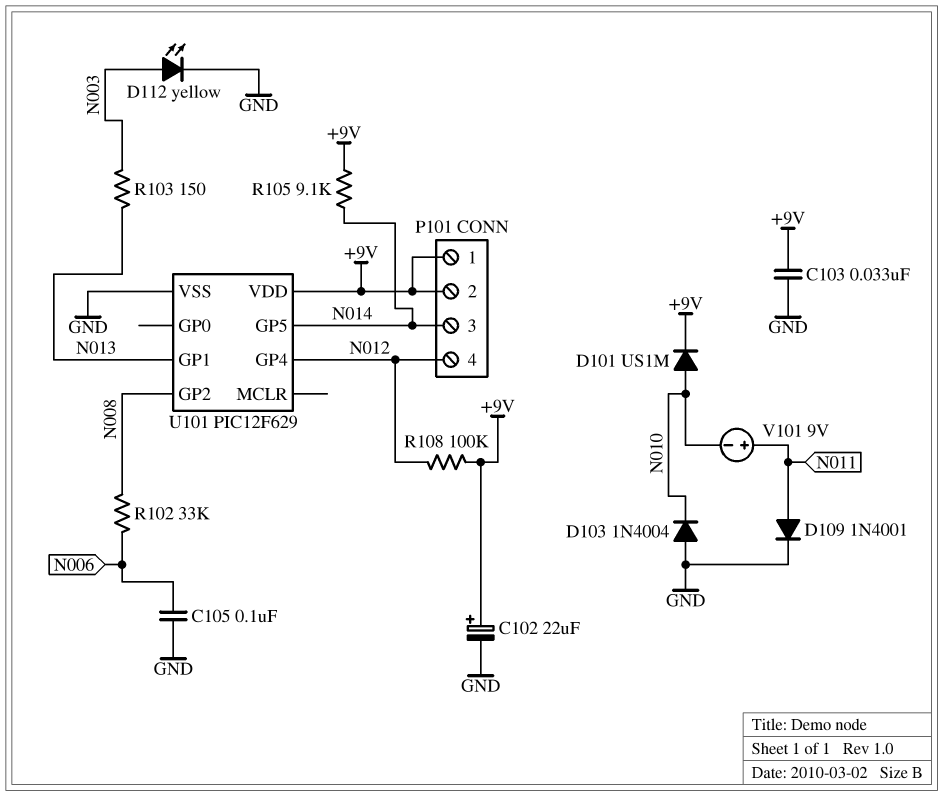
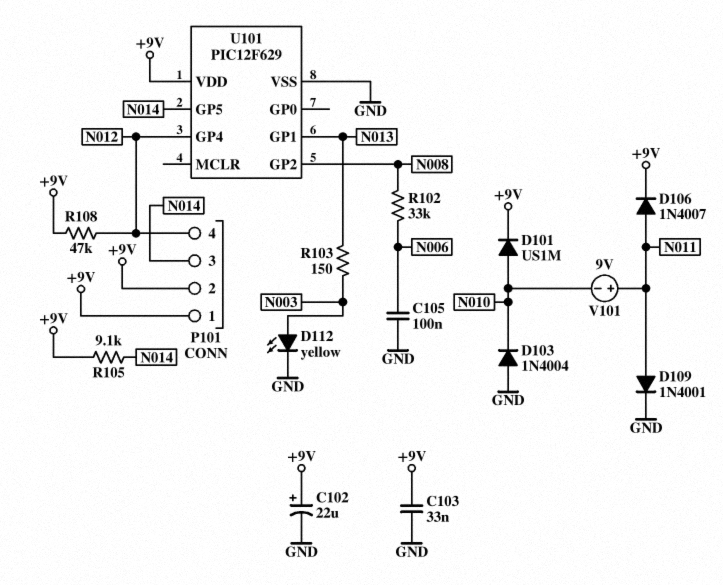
D106: none -> diode 1N4007 (A N011, K +9V)
R108: 100k (+9V, N012) -> 47k (+9V, N012)

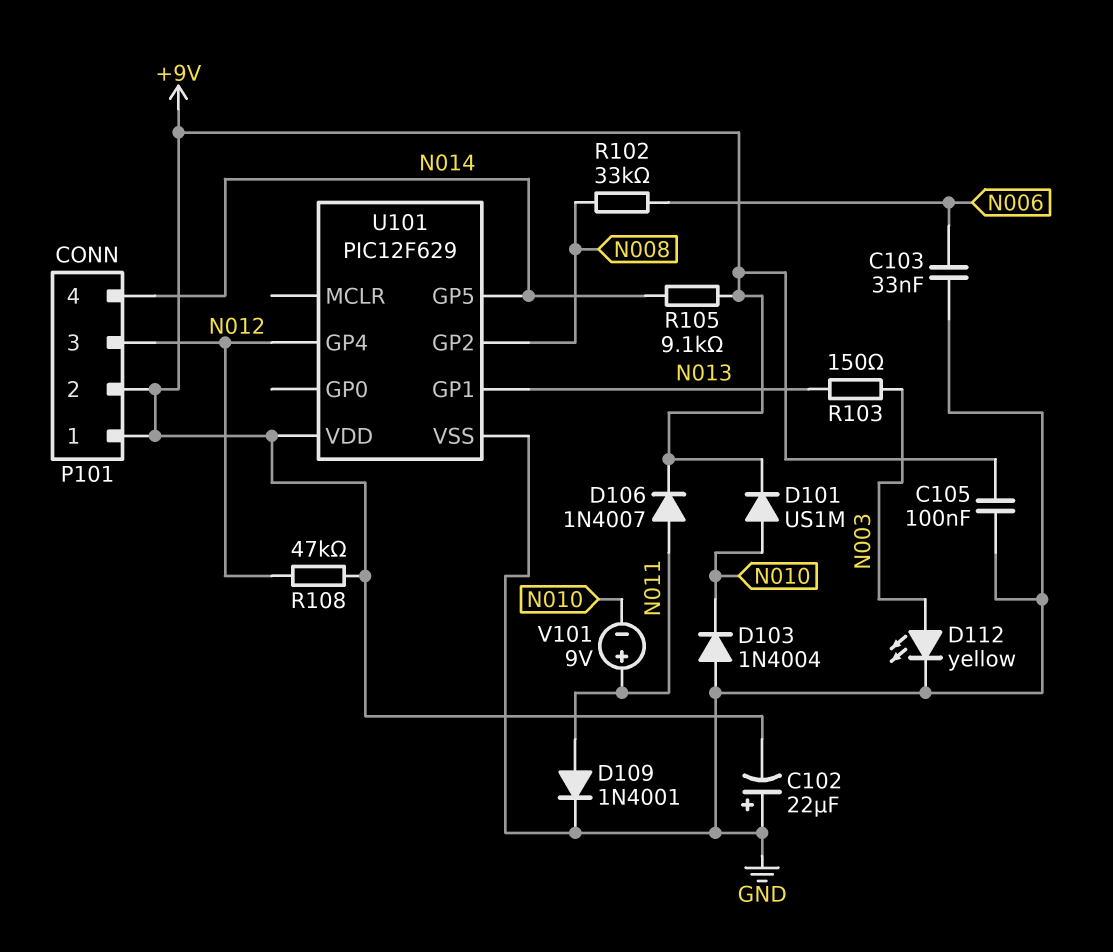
C102: 22uF (plus +9V, minus GND) -> 22uF (plus GND, minus +9V)
C103: 33nF (+9V, GND) -> 33nF (GND, N006)
C105: 100nF (GND, N006) -> 100nF (+9V, GND)
P101 pin 3: N014 -> N012
P101 pin 4: N012 -> N014

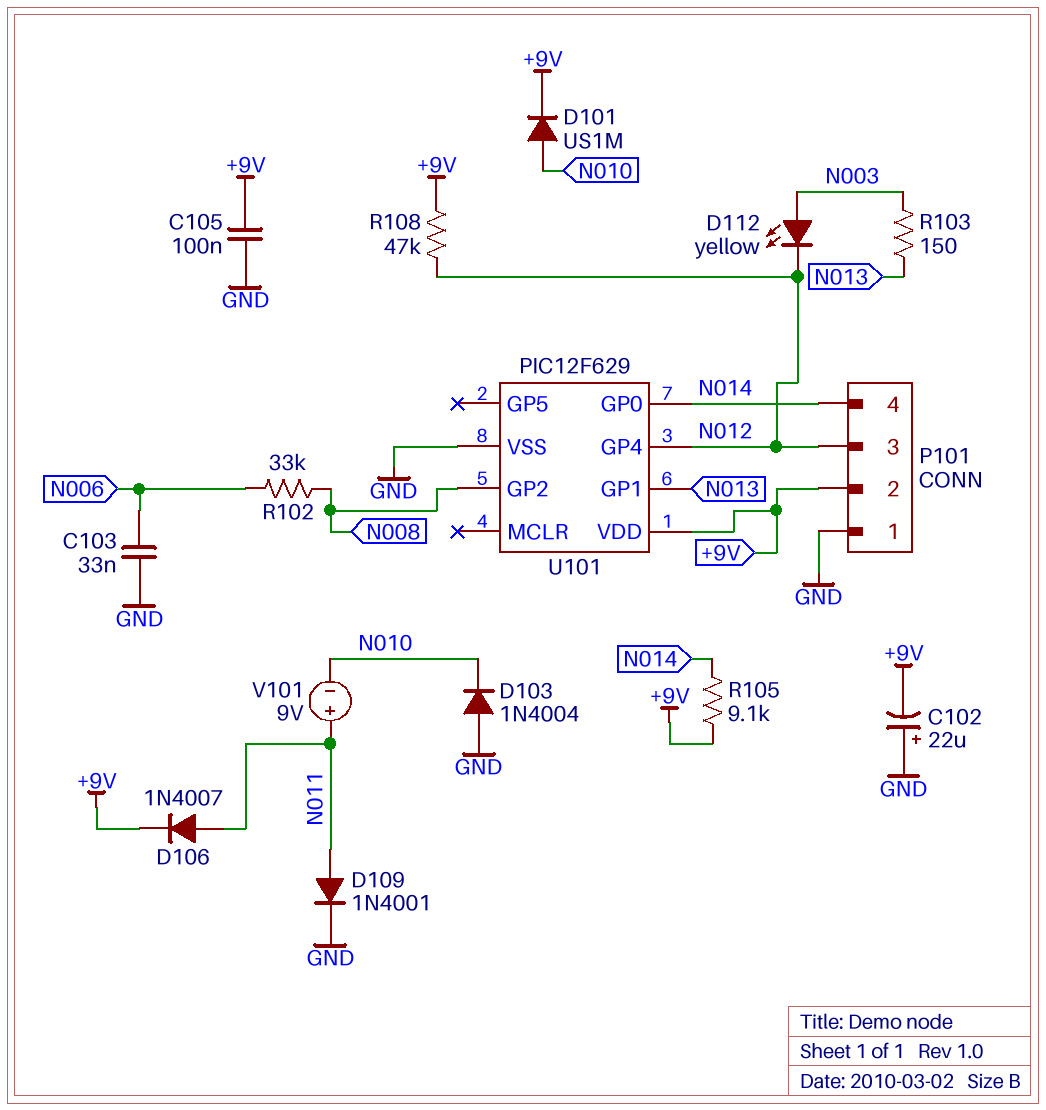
D112: LED yellow (A N003, K GND) -> LED yellow (A N003, K N012)
P101 pin 1: +9V -> GND
U101 pin GP0: none -> N014
U101 pin GP5: N014 -> none

